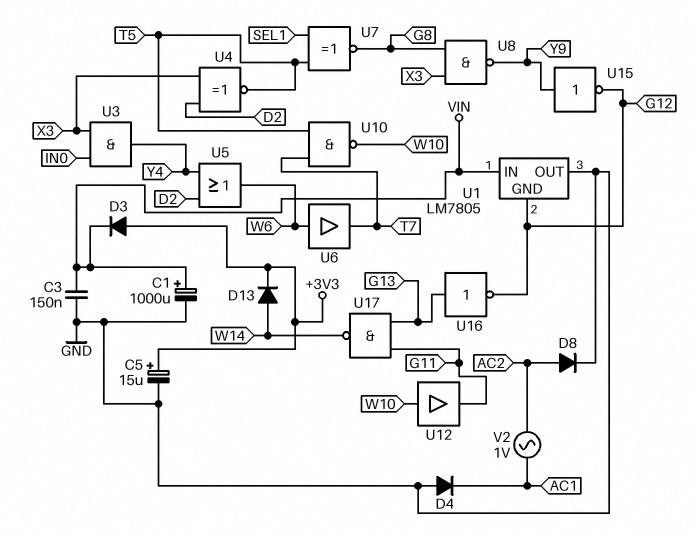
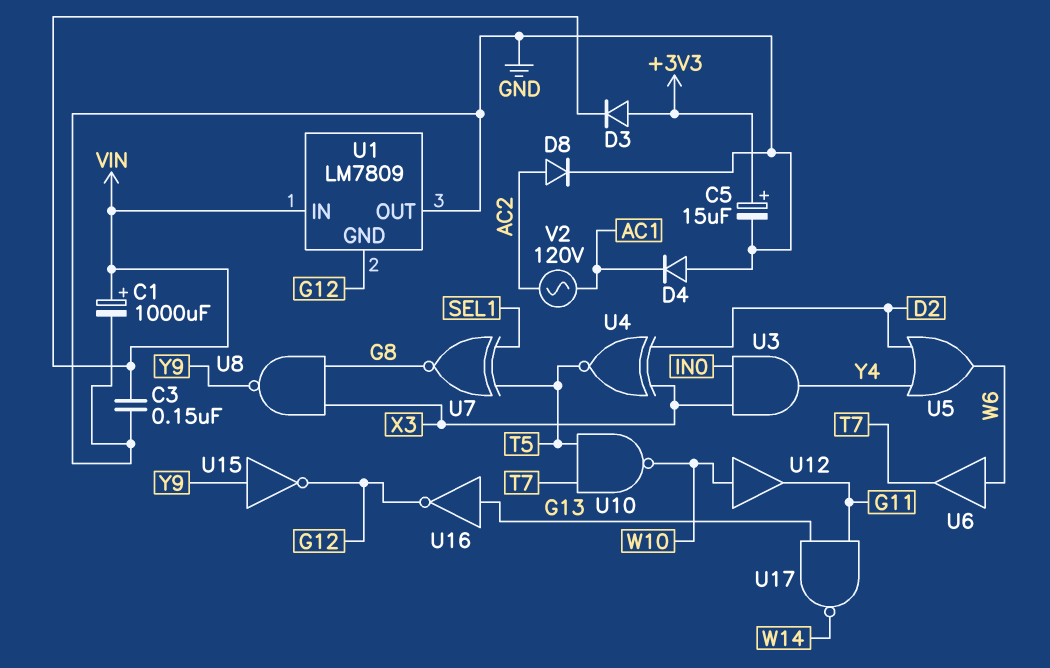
D13: diode (A W14, K +3V3) -> none
U1: LM7805 -> LM7809
V2: AC 1V (AC1, AC2) -> AC 120V (AC1, AC2)

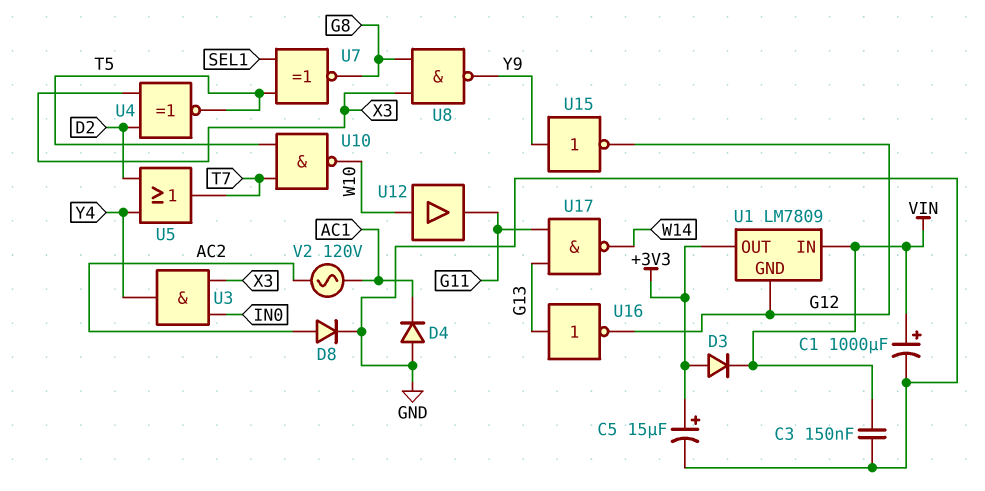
U1 pin OUT: GND -> +3V3
U5: OR (in D2, in Y4, out W6) -> OR (in D2, in Y4, out T7)
U6: buffer (in W6, out T7) -> none

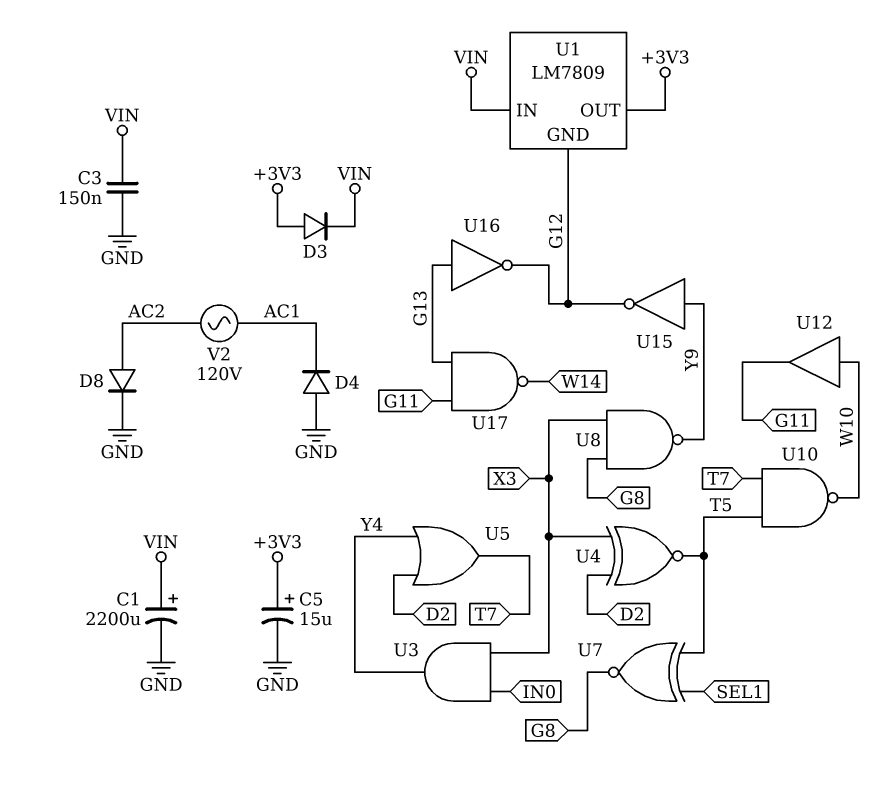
C1: 1000uF (plus VIN, minus GND) -> 2200uF (plus VIN, minus GND)

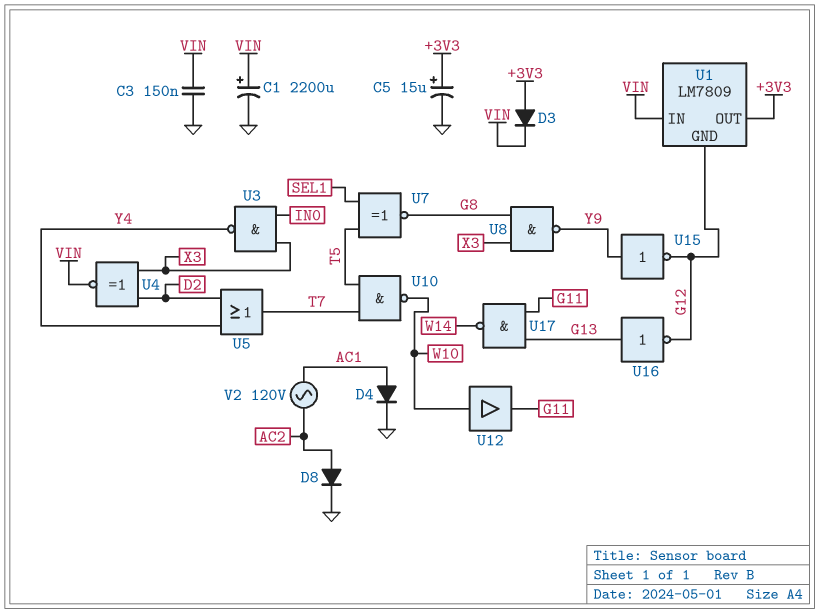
D4: diode (A GND, K AC1) -> diode (A AC1, K GND)
U3: AND (in IN0, in X3, out Y4) -> NAND (in IN0, in X3, out Y4)
U4: XNOR (in D2, in X3, out T5) -> XNOR (in D2, in X3, out VIN)

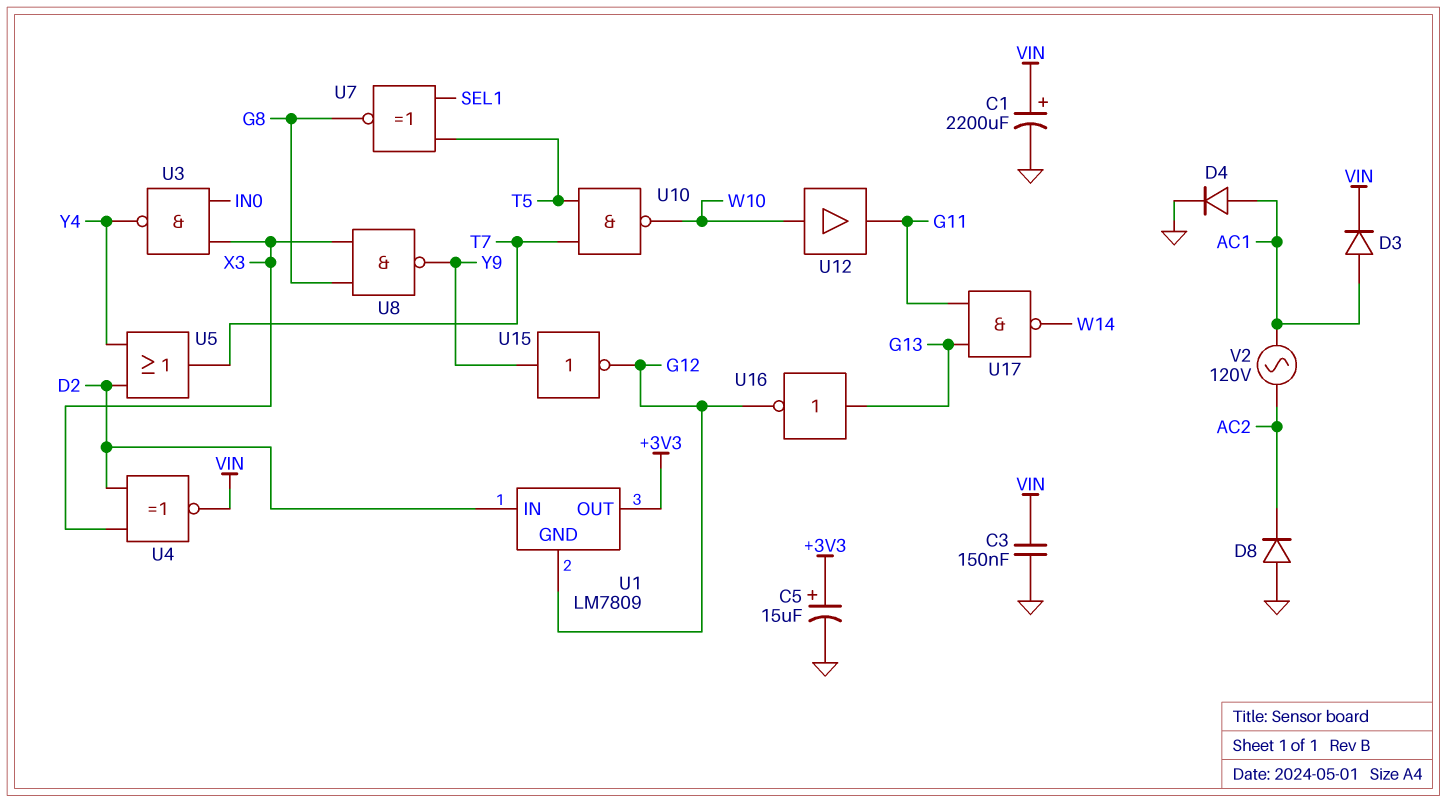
D3: diode (A +3V3, K VIN) -> diode (A AC1, K VIN)
D8: diode (A AC2, K GND) -> diode (A GND, K AC2)
U1 pin IN: VIN -> D2

